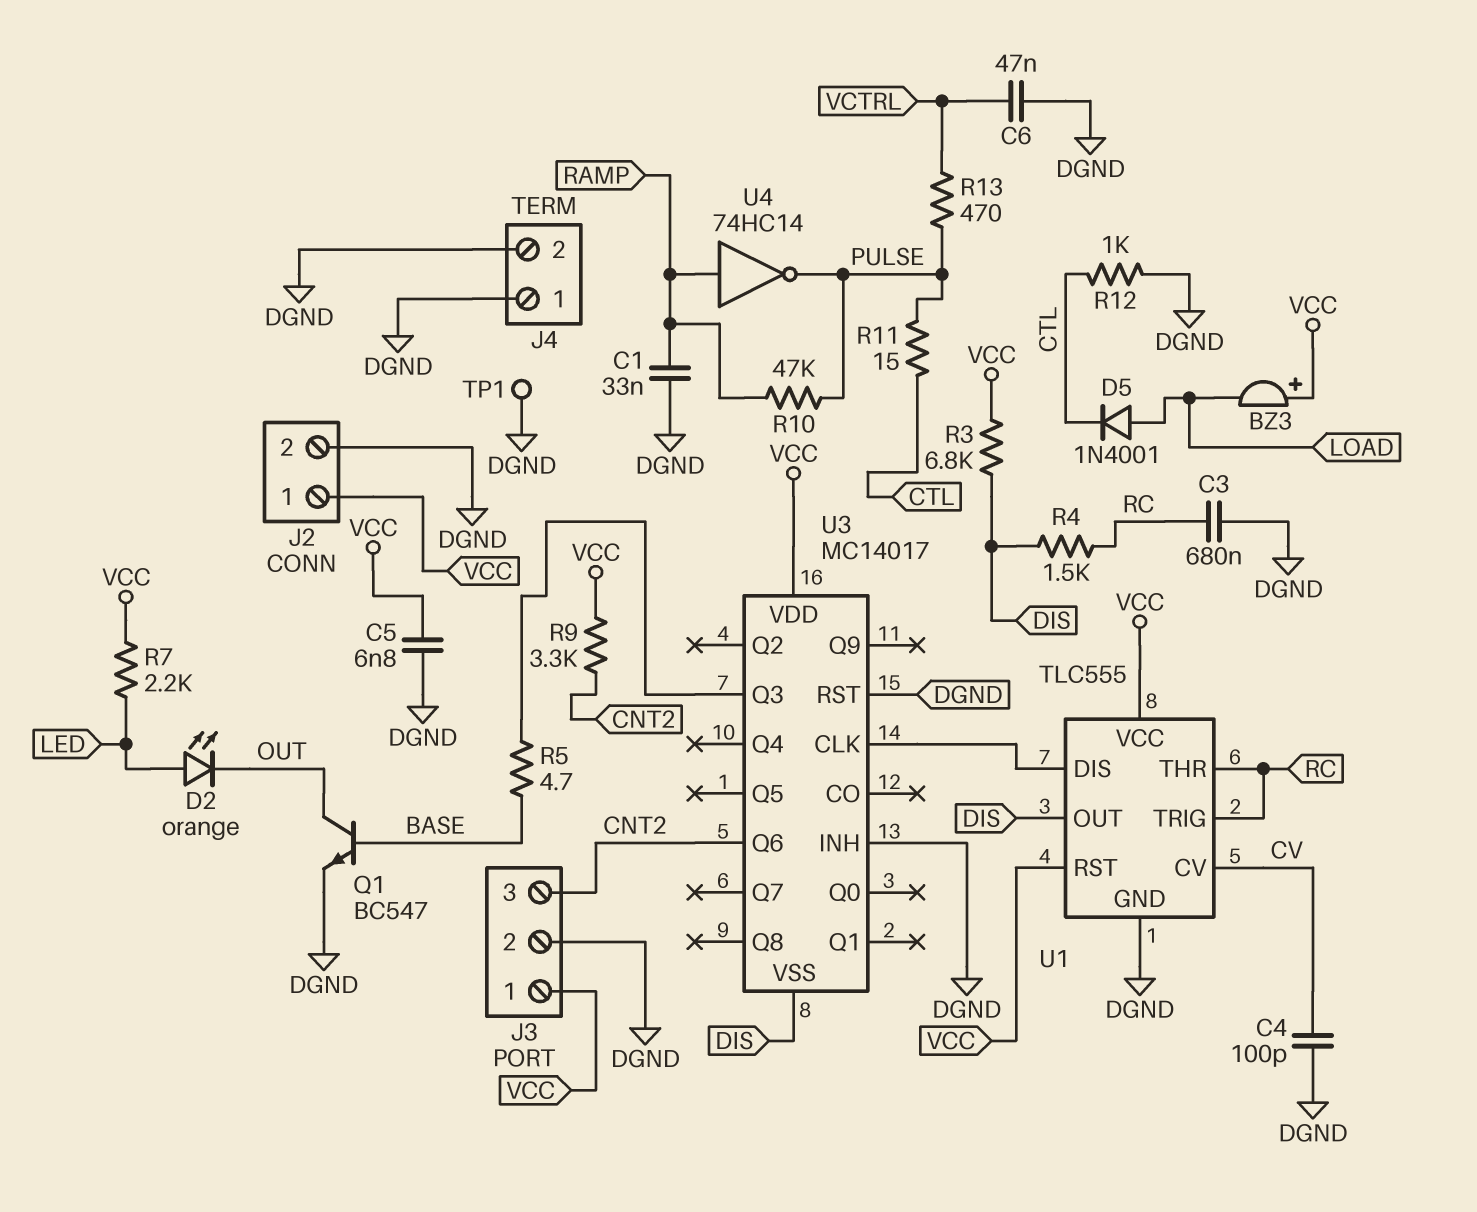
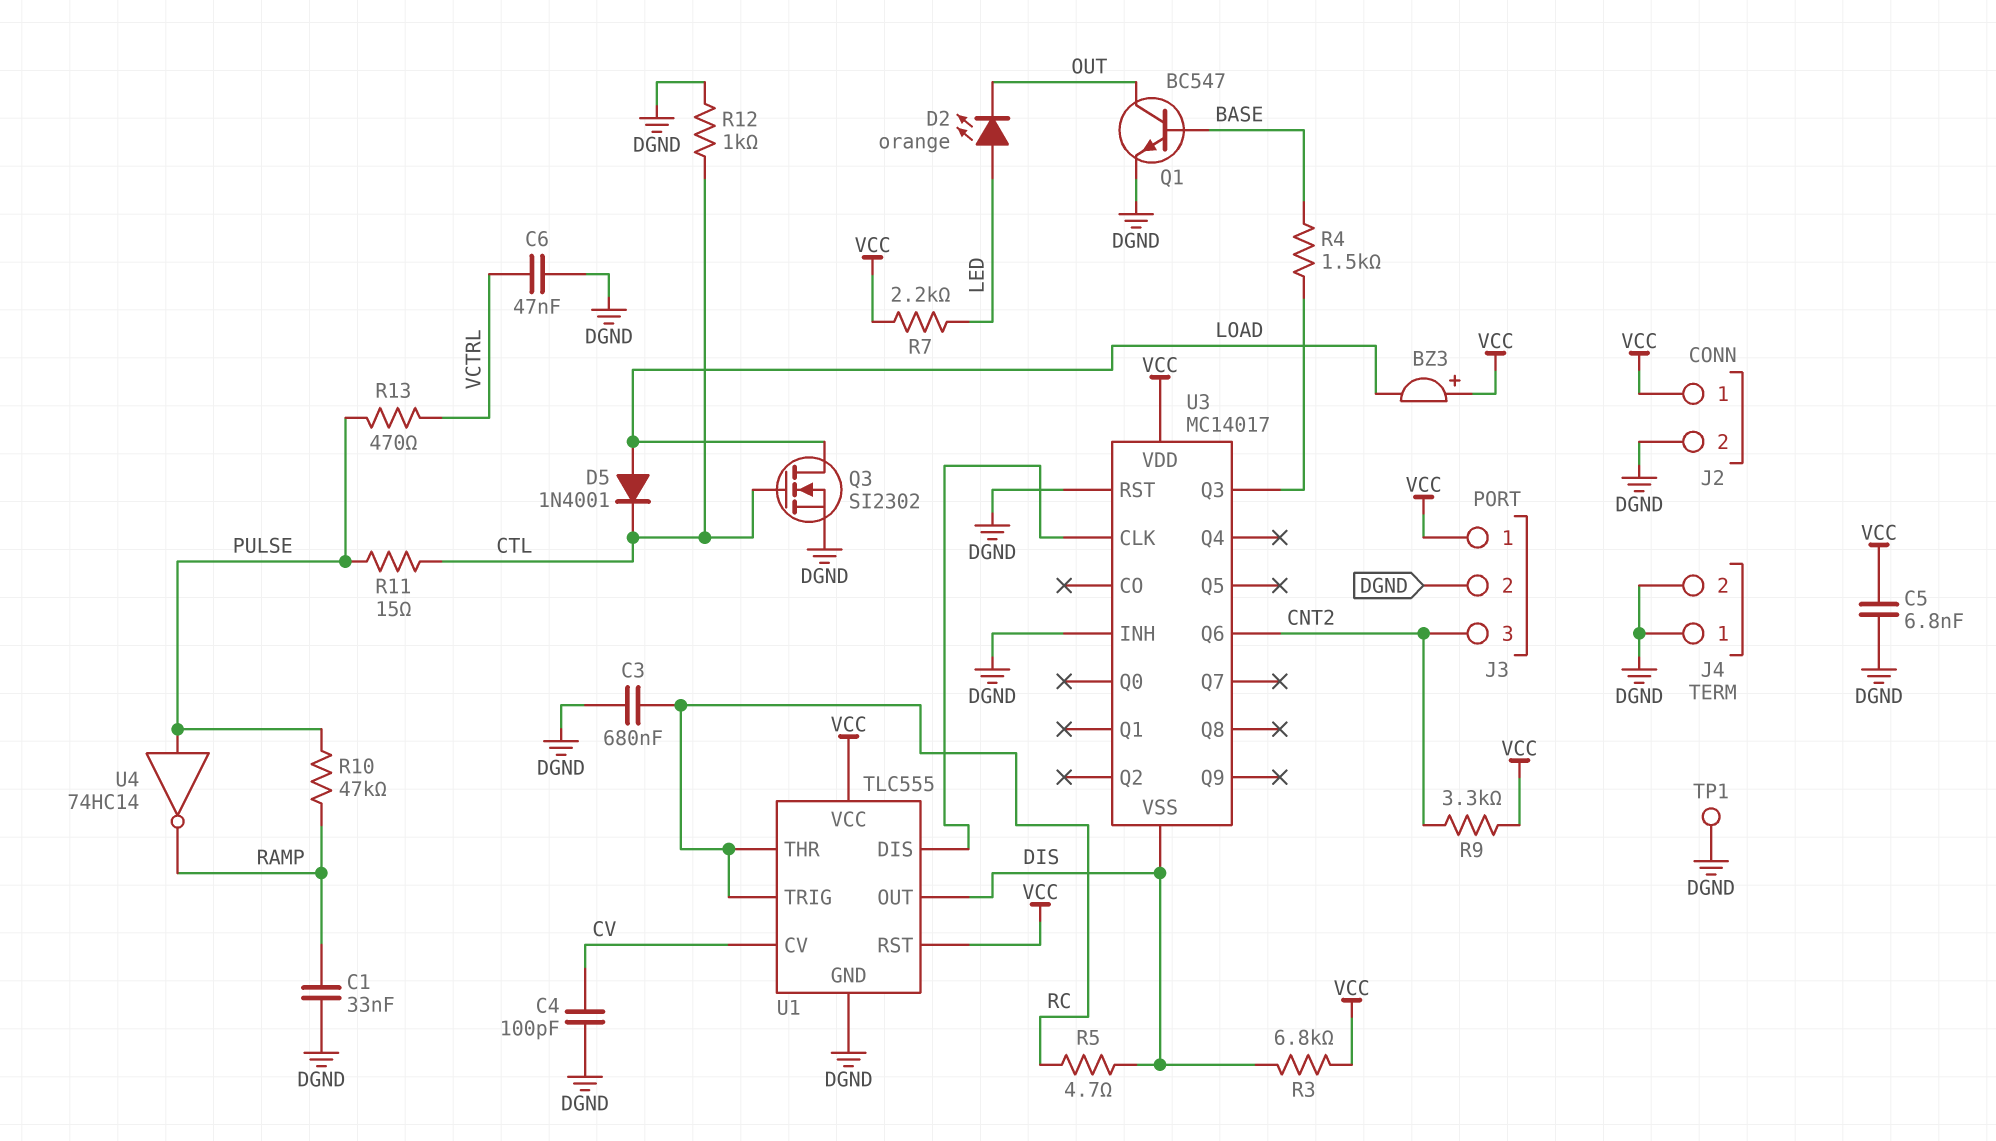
Q3: none -> NMOS SI2302 (G CTL, D LOAD, S DGND)
R4: 1.5k (DIS, RC) -> 1.5k (BASE, U3/Q3)
R5: 4.7 (BASE, U3/Q3) -> 4.7 (DIS, RC)
U4: NOT 74HC14 (in RAMP, out PULSE) -> NOT 74HC14 (in PULSE, out RAMP)

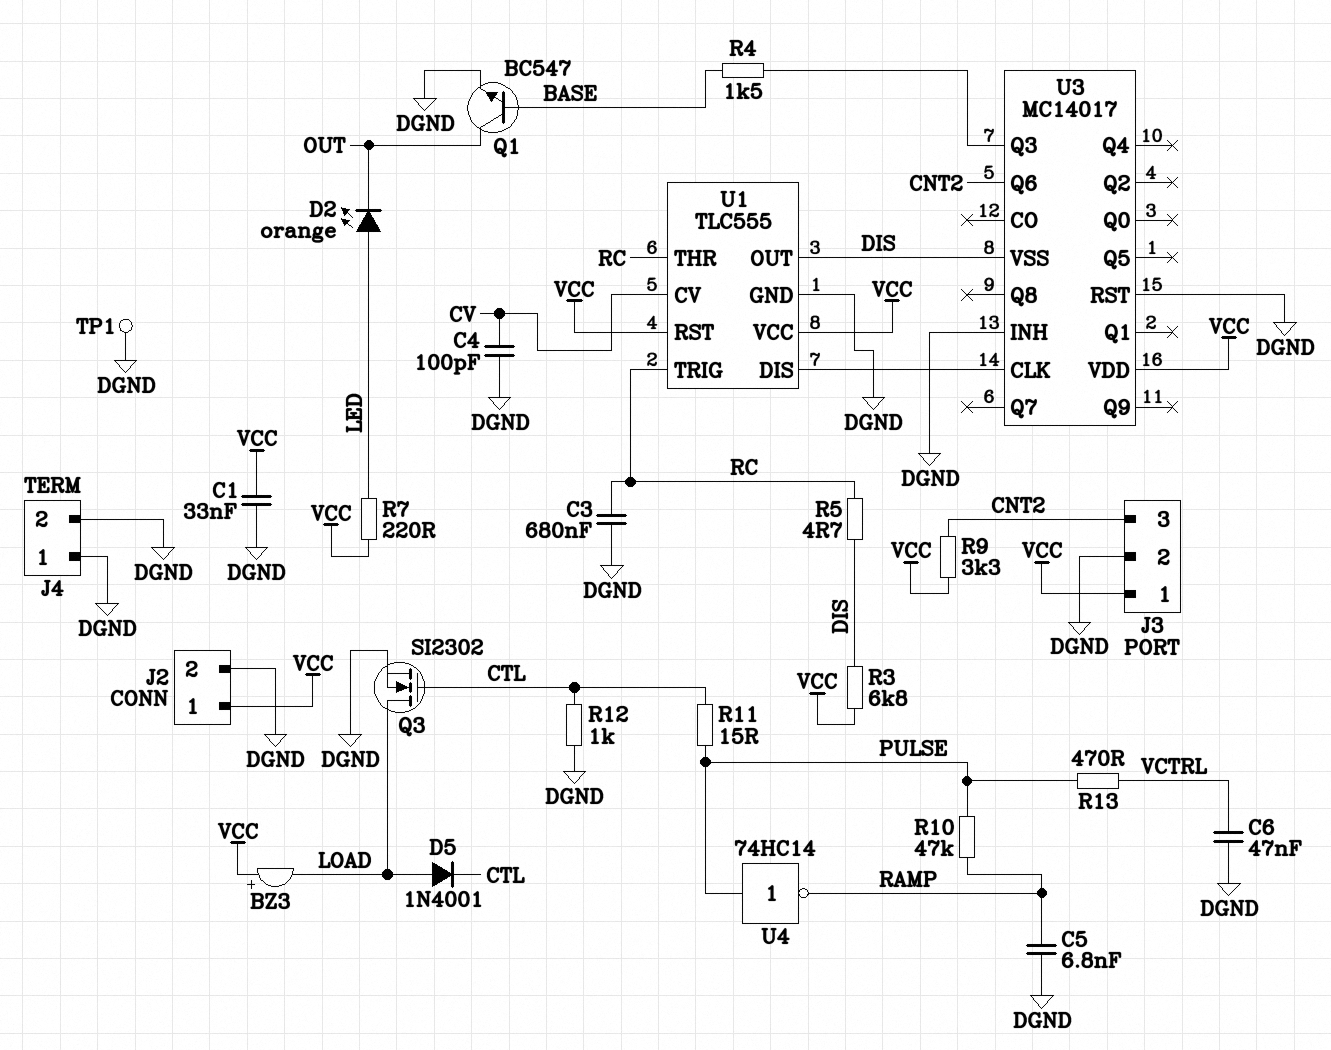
C1: 33nF (DGND, RAMP) -> 33nF (DGND, VCC)
C5: 6.8nF (DGND, VCC) -> 6.8nF (DGND, RAMP)
R7: 2.2k (LED, VCC) -> 220 (LED, VCC)

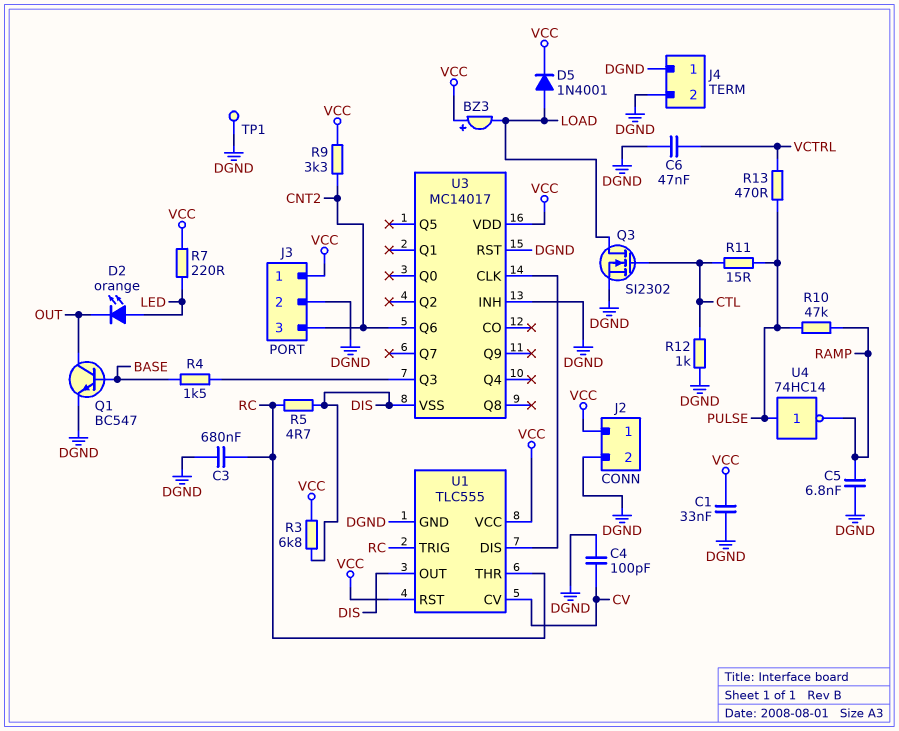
D5: diode 1N4001 (A LOAD, K CTL) -> diode 1N4001 (A LOAD, K VCC)

